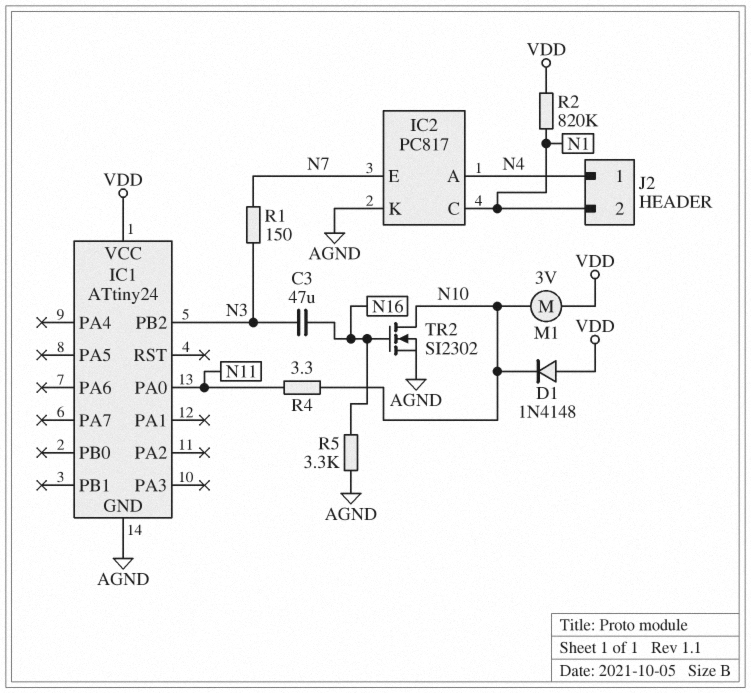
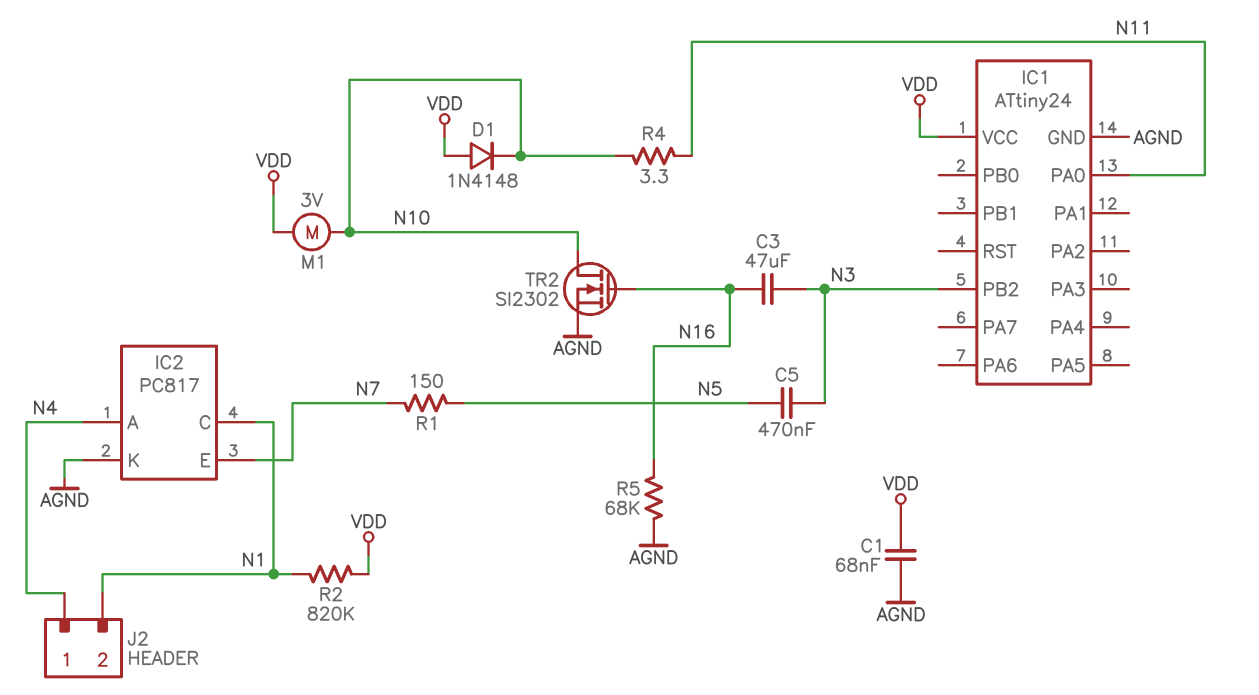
C1: none -> 68nF (AGND, VDD)
C5: none -> 470nF (N3, N5)
R1: 150 (N3, N7) -> 150 (N5, N7)
R5: 3.3k (AGND, N16) -> 68k (AGND, N16)

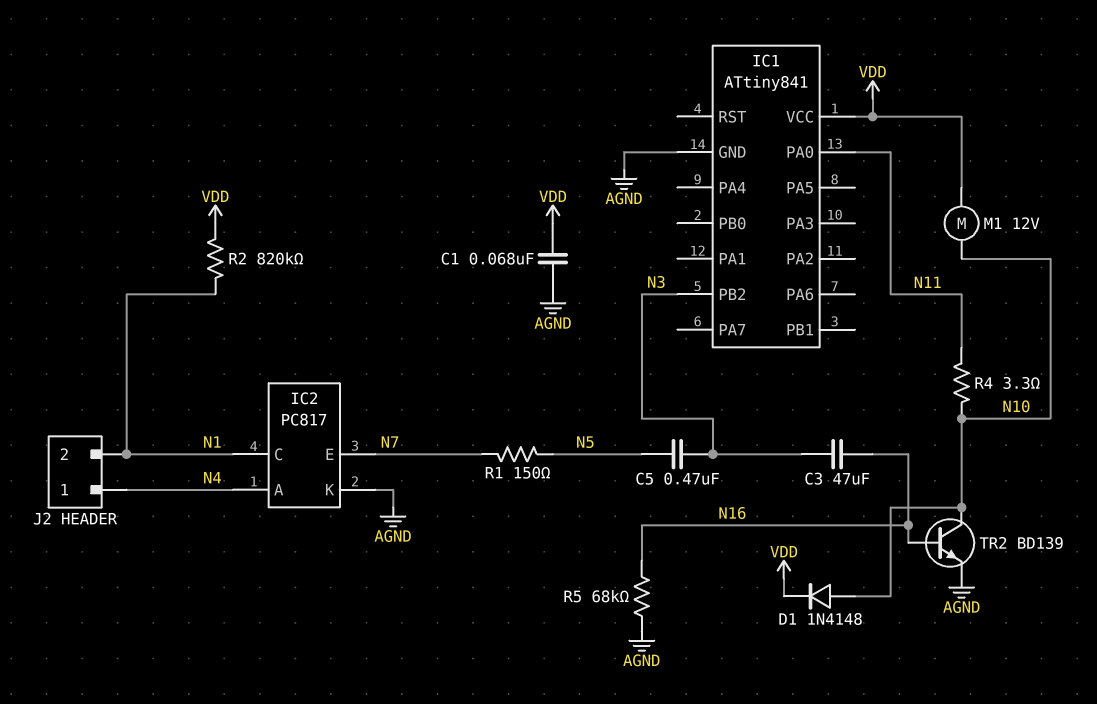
D1: diode 1N4148 (A VDD, K N10) -> diode 1N4148 (A N10, K VDD)
IC1: ATtiny24 -> ATtiny841
M1: motor 3V (N10, VDD) -> motor 12V (N10, VDD)
TR2: NMOS SI2302 (G N16, D N10, S AGND) -> NPN BD139 (B N16, C N10, E AGND)

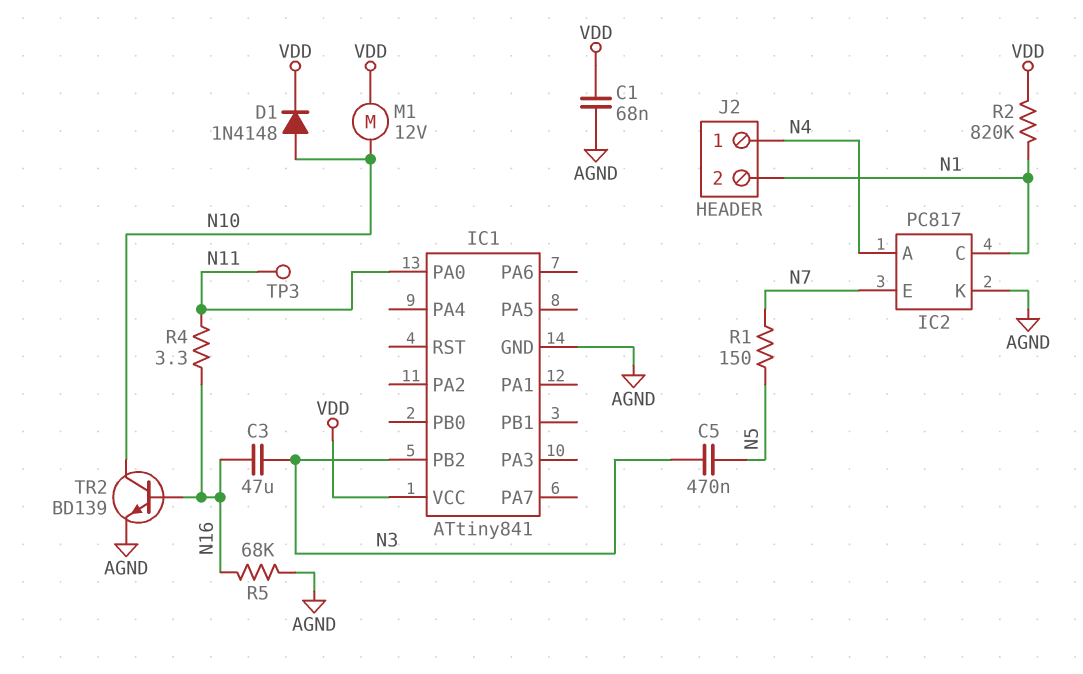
R4: 3.3 (N10, N11) -> 3.3 (N11, N16)
TP3: none -> test point (N11)

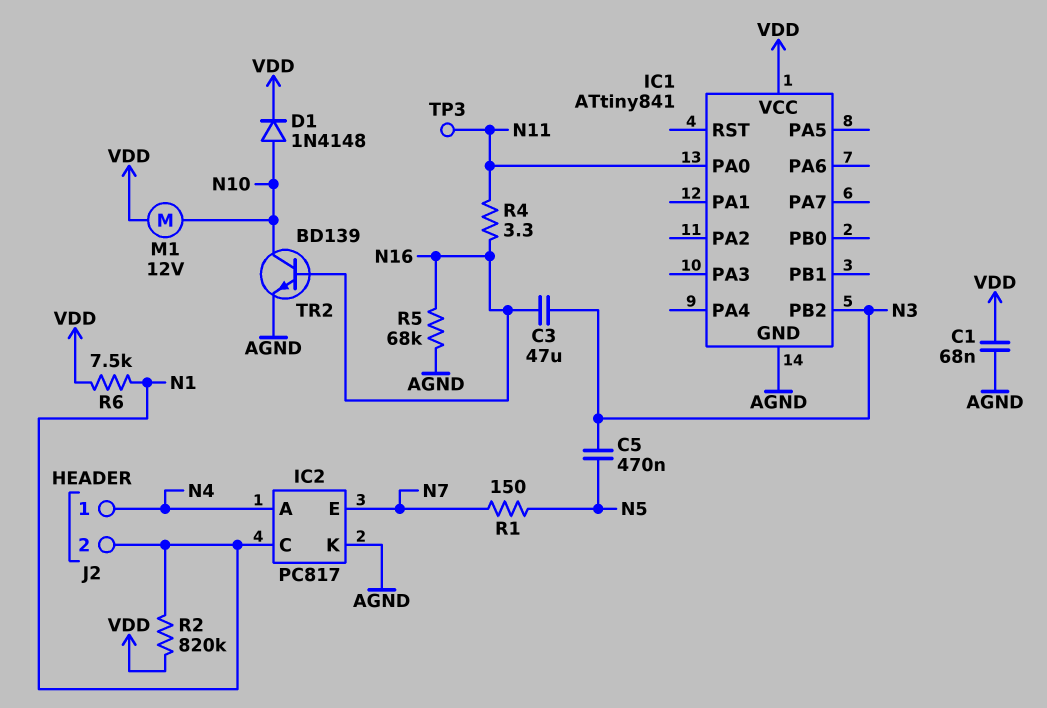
R6: none -> 7.5k (N1, VDD)

